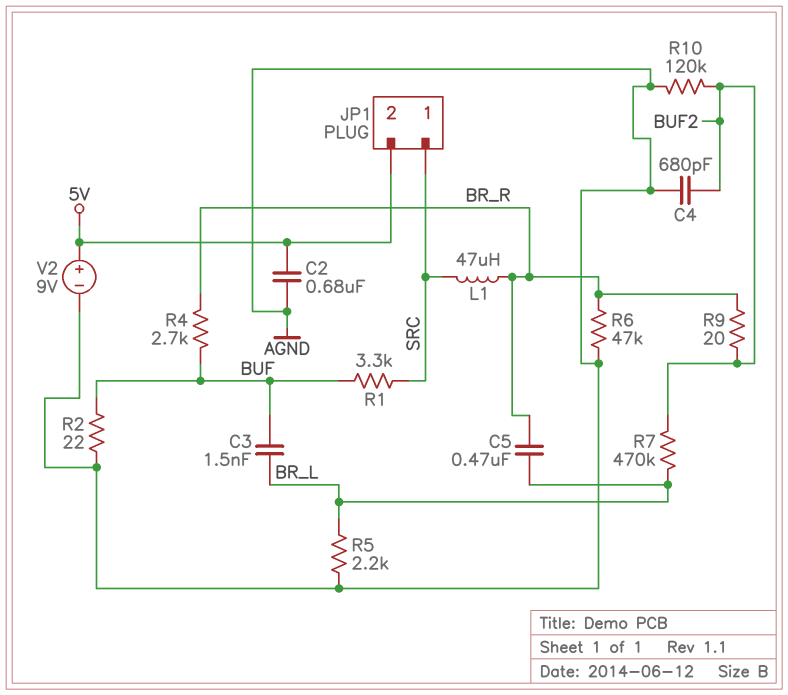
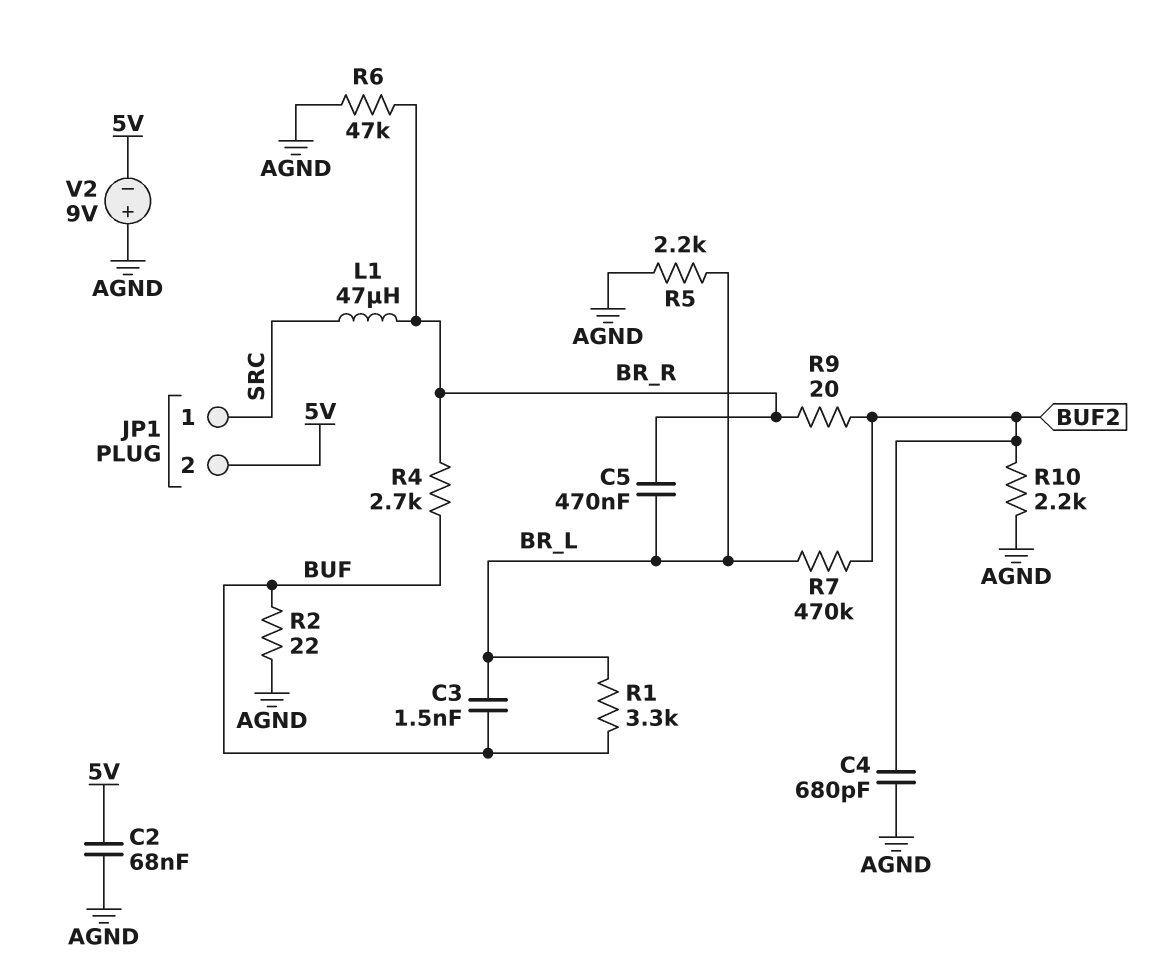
C2: 680nF (5V, AGND) -> 68nF (5V, AGND)
R1: 3.3k (BUF, SRC) -> 3.3k (BR_L, BUF)
R10: 120k (AGND, BUF2) -> 2.2k (AGND, BUF2)
V2: 9V (plus 5V, minus AGND) -> 9V (plus AGND, minus 5V)

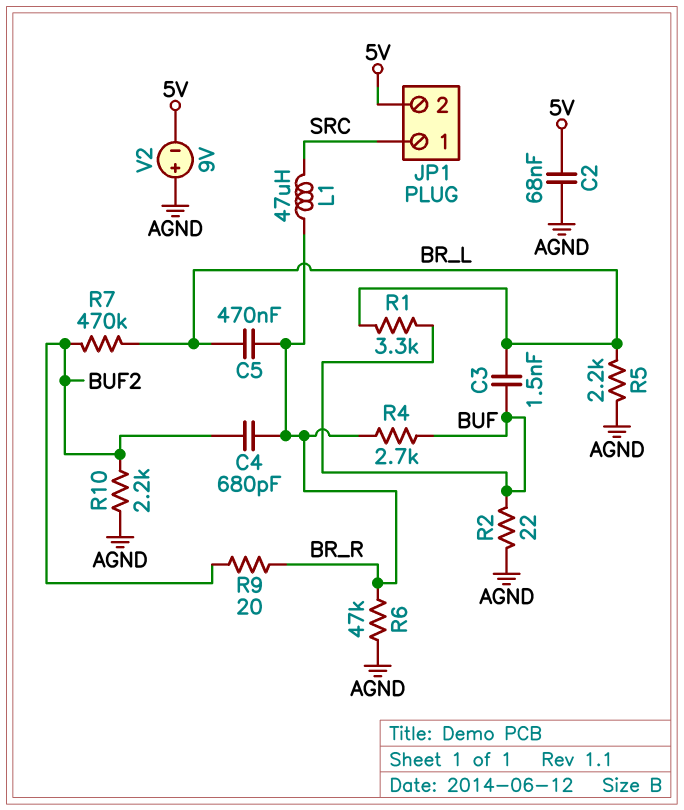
C4: 680pF (AGND, BUF2) -> 680pF (BR_R, BUF2)

